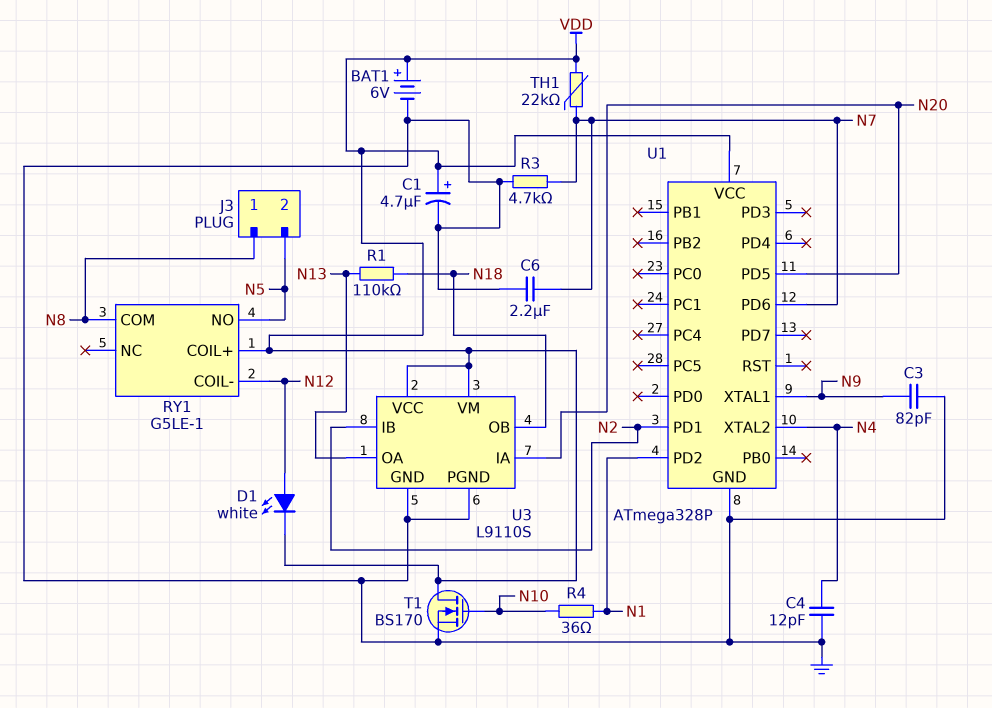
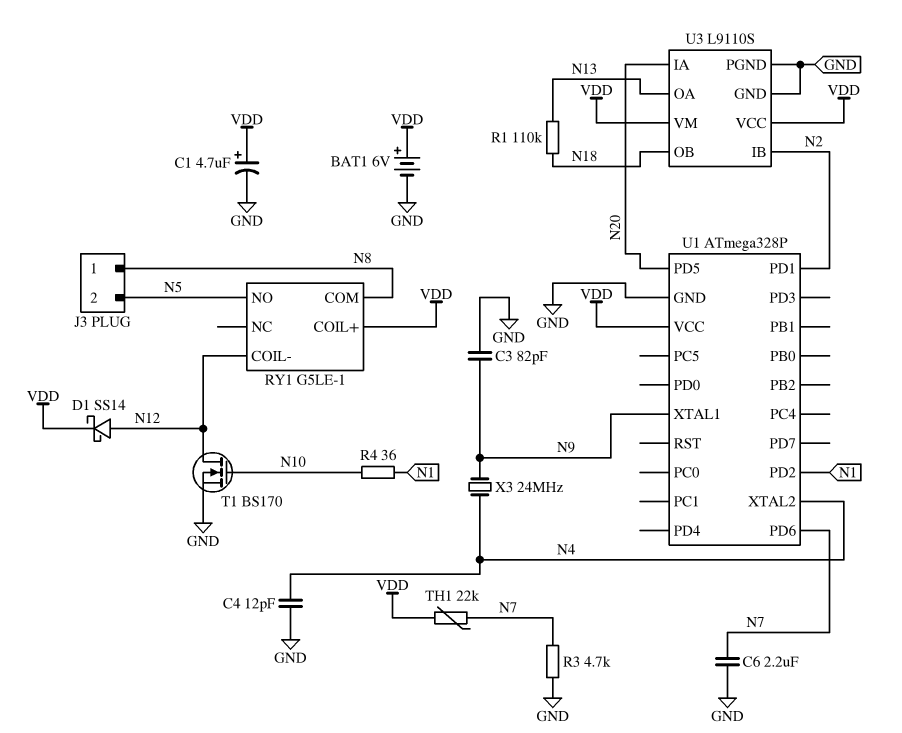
D1: LED white (A N12, K VDD) -> schottky SS14 (A N12, K VDD)
T1: NMOS BS170 (G N10, D VDD, S GND) -> NMOS BS170 (G N10, D N12, S GND)
X3: none -> 24MHz (N4, N9)

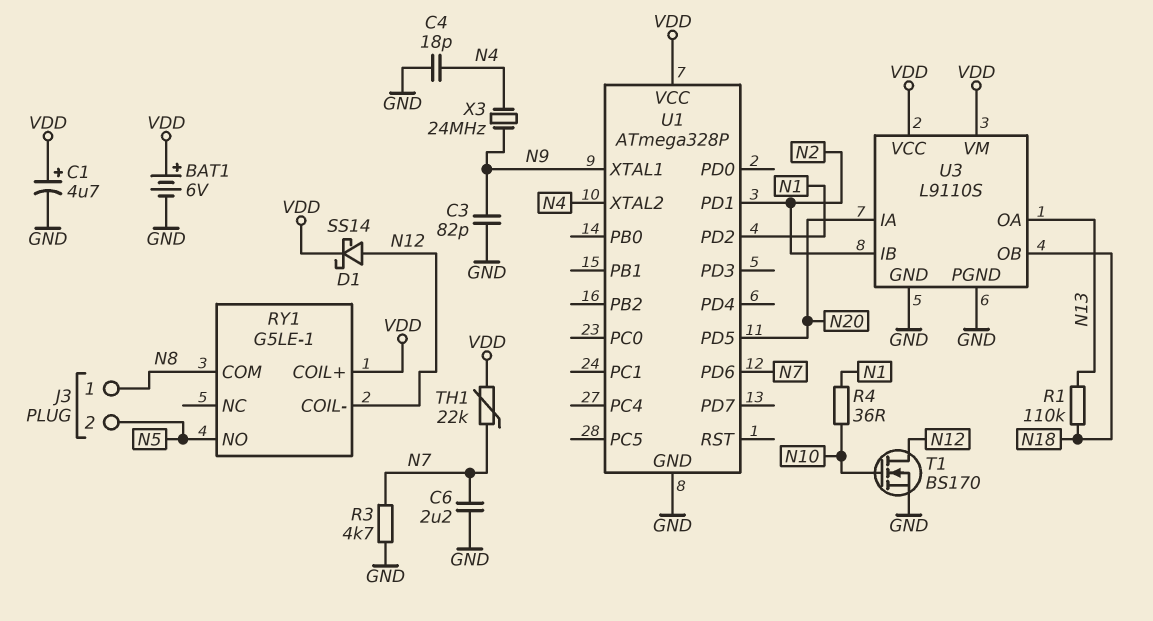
C4: 12pF (GND, N4) -> 18pF (GND, N4)

